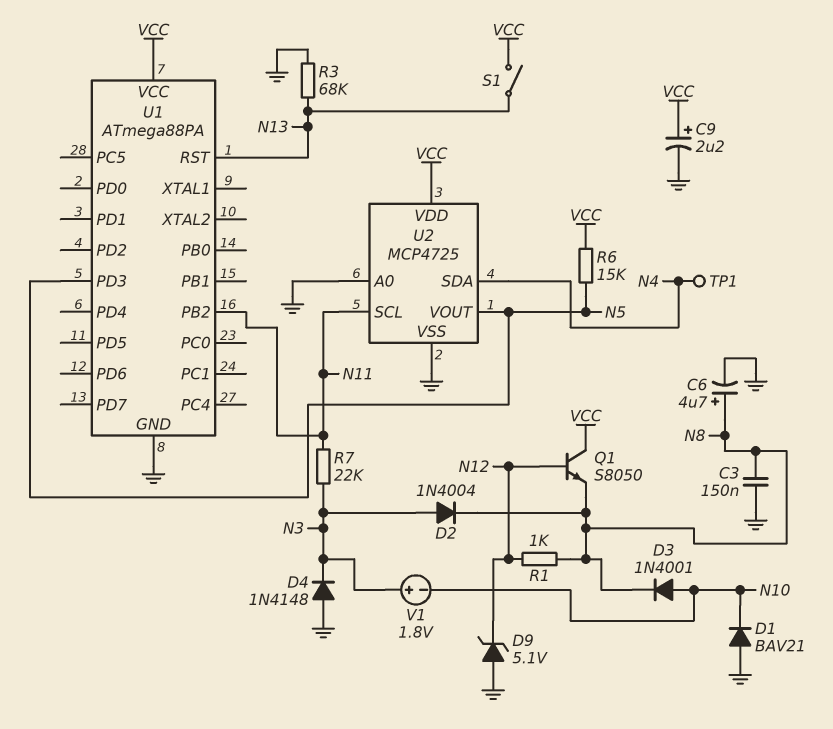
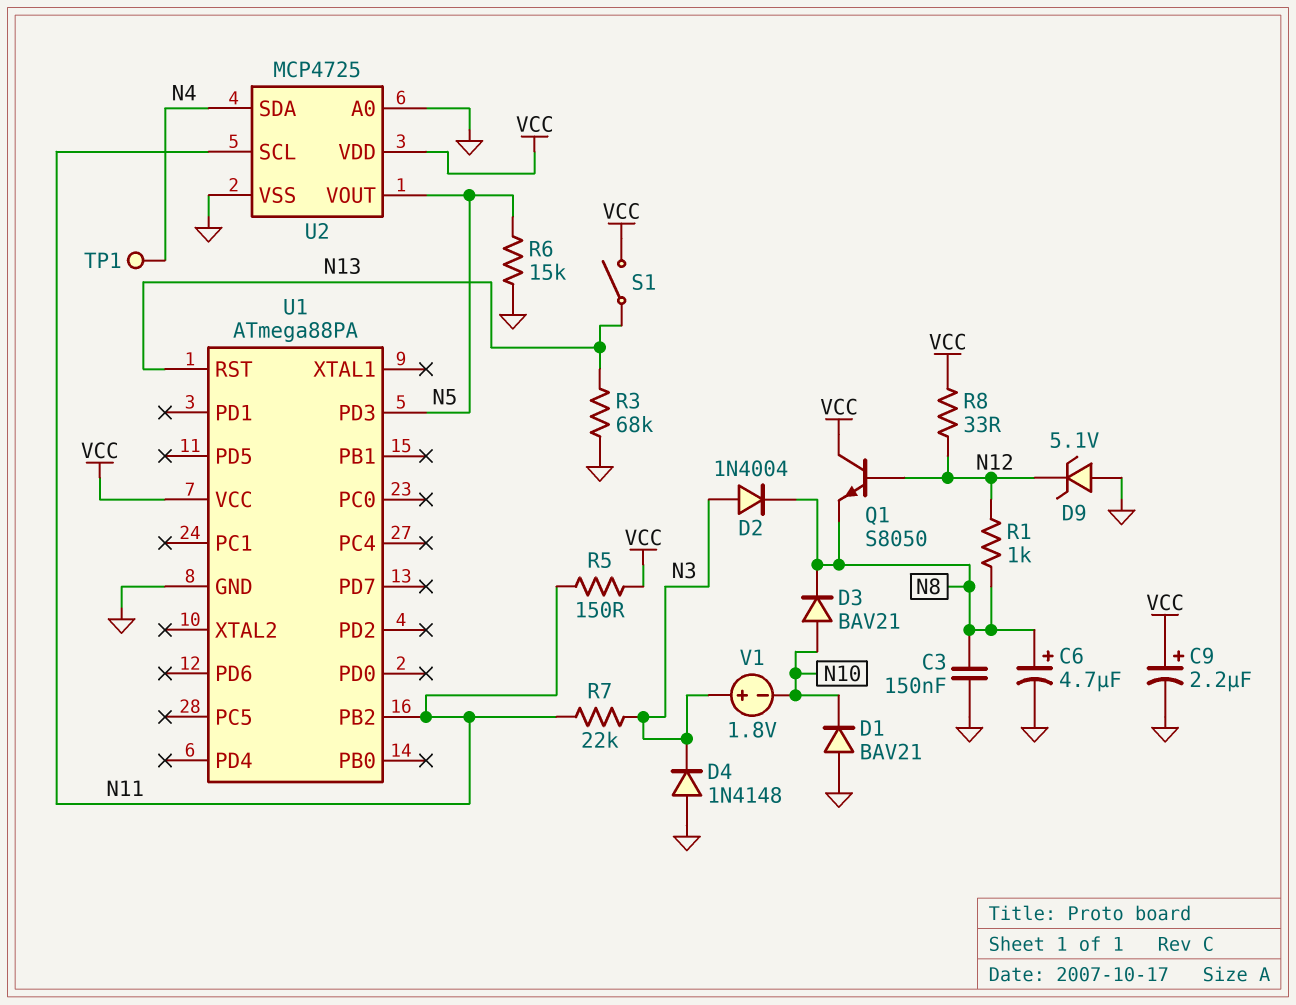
D3: diode 1N4001 (A N10, K N8) -> diode BAV21 (A N10, K N8)
R5: none -> 150 (N11, VCC)
R6: 15k (N5, VCC) -> 15k (GND, N5)
R8: none -> 33 (N12, VCC)

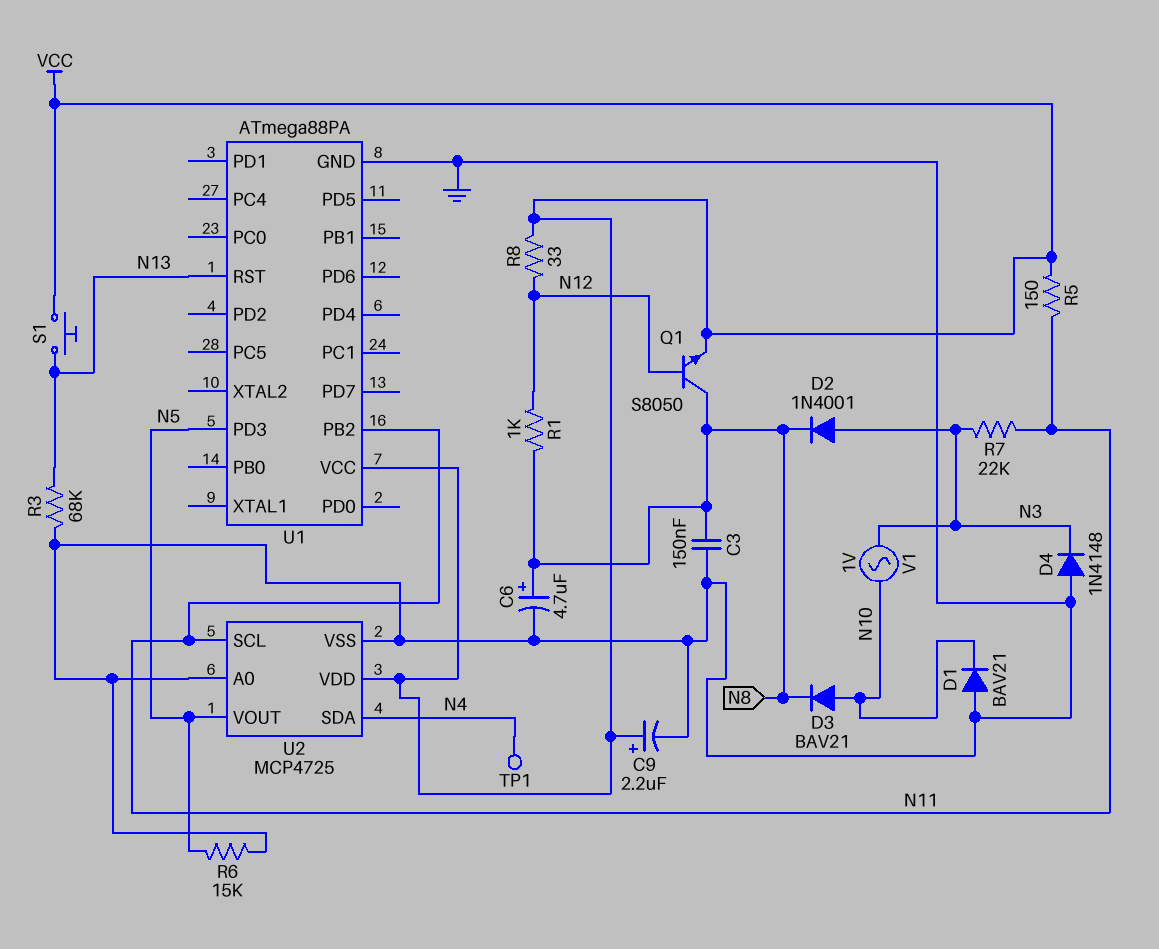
D2: diode 1N4004 (A N3, K N8) -> diode 1N4001 (A N3, K N8)
D9: zener 5.1V (A GND, K N12) -> none
Q1: NPN S8050 (B N12, C VCC, E N8) -> NPN S8050 (B N12, C N8, E VCC)
S1: switch (N13, VCC) -> button (N13, VCC)
V1: 1.8V (plus N3, minus N10) -> AC 1V (N3, N10)

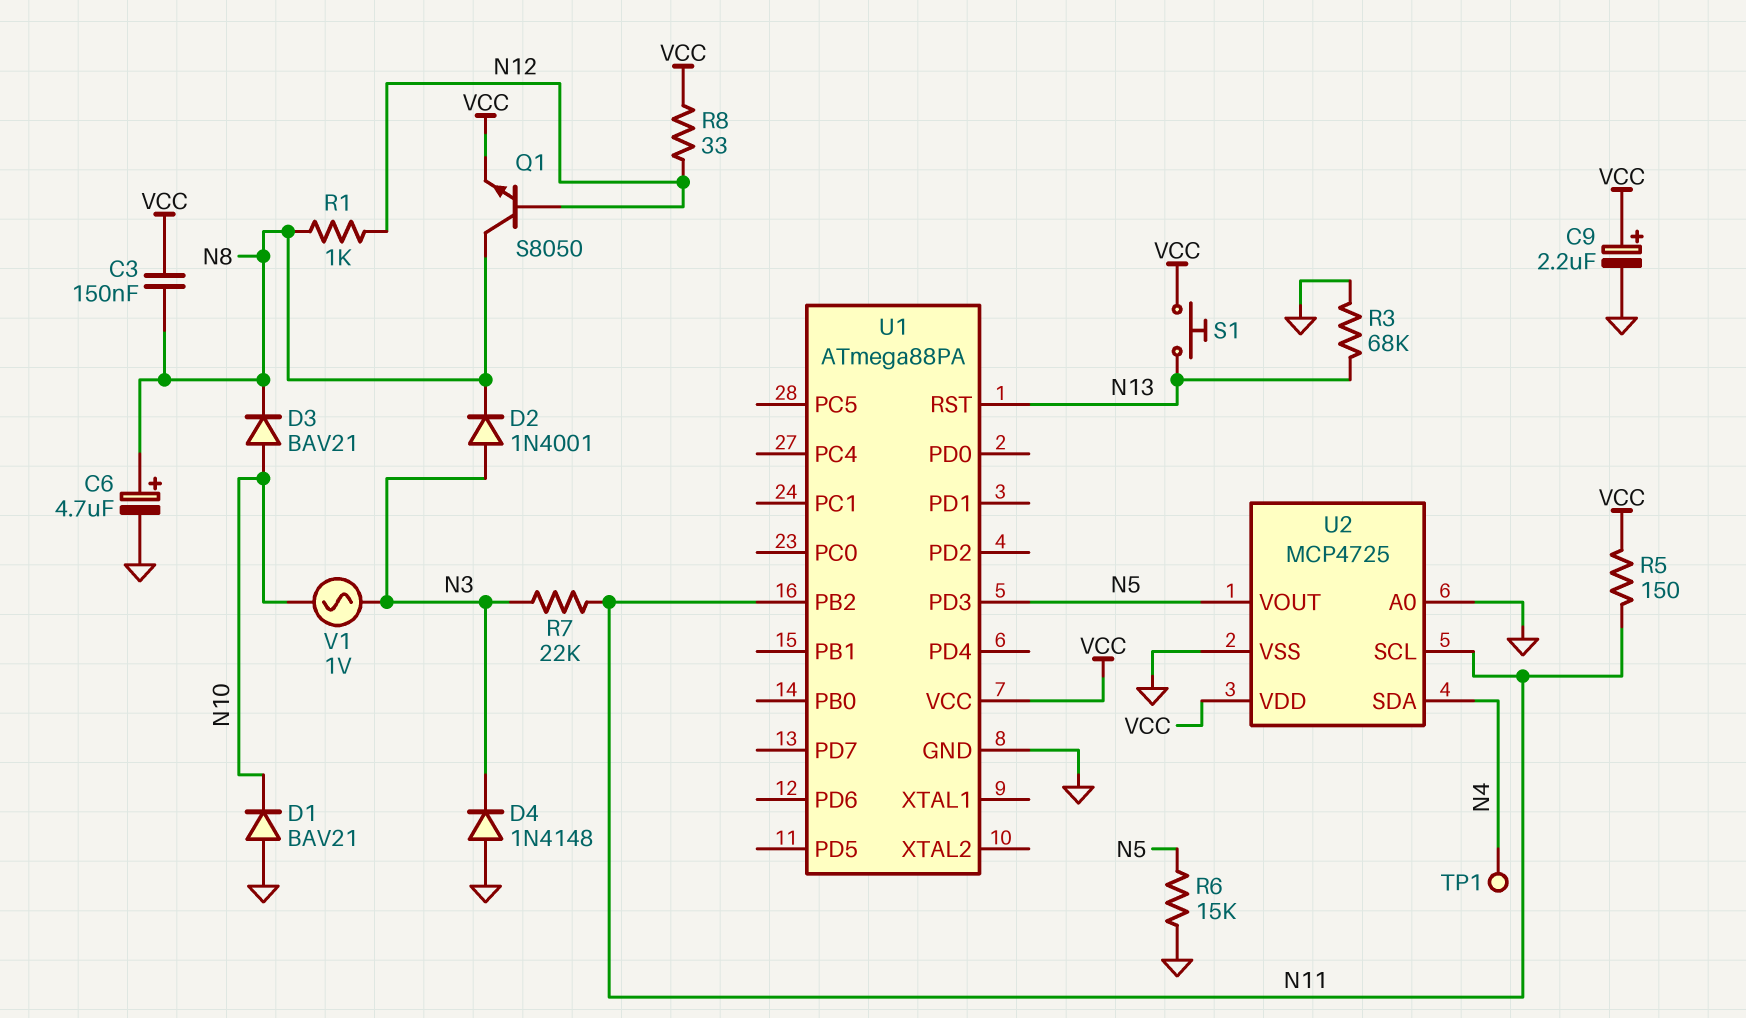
C3: 150nF (GND, N8) -> 150nF (N8, VCC)

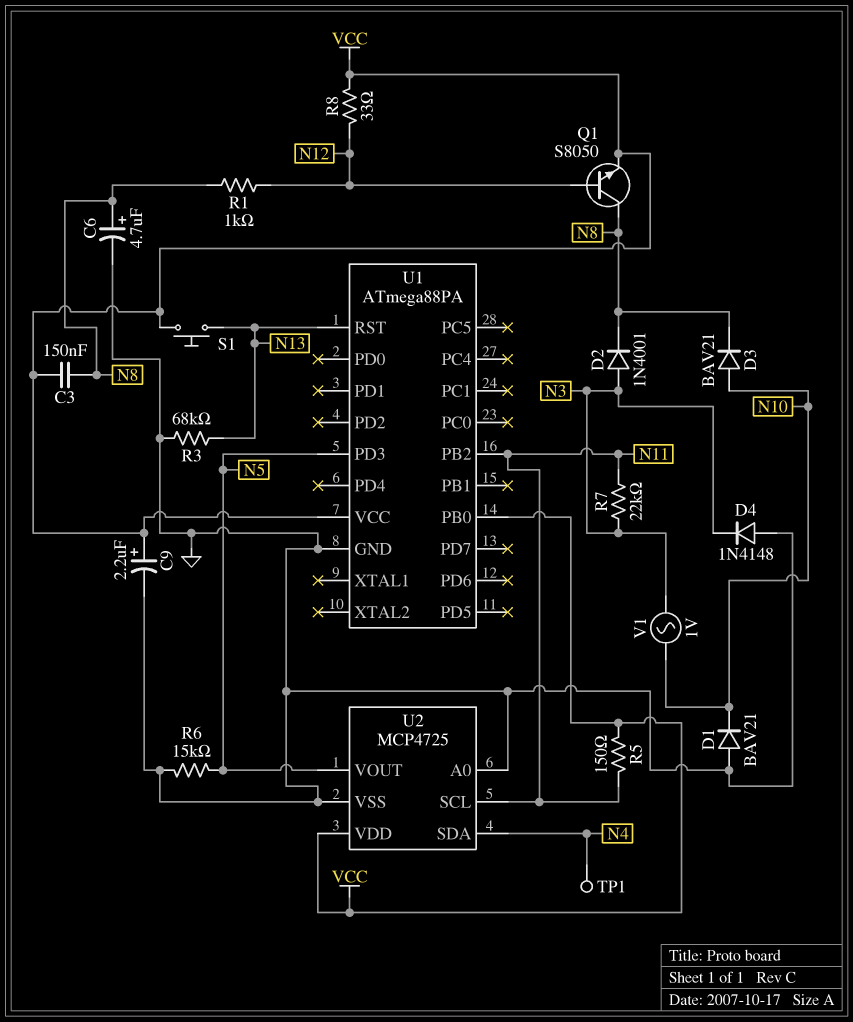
U1 pin PB0: none -> VCC

